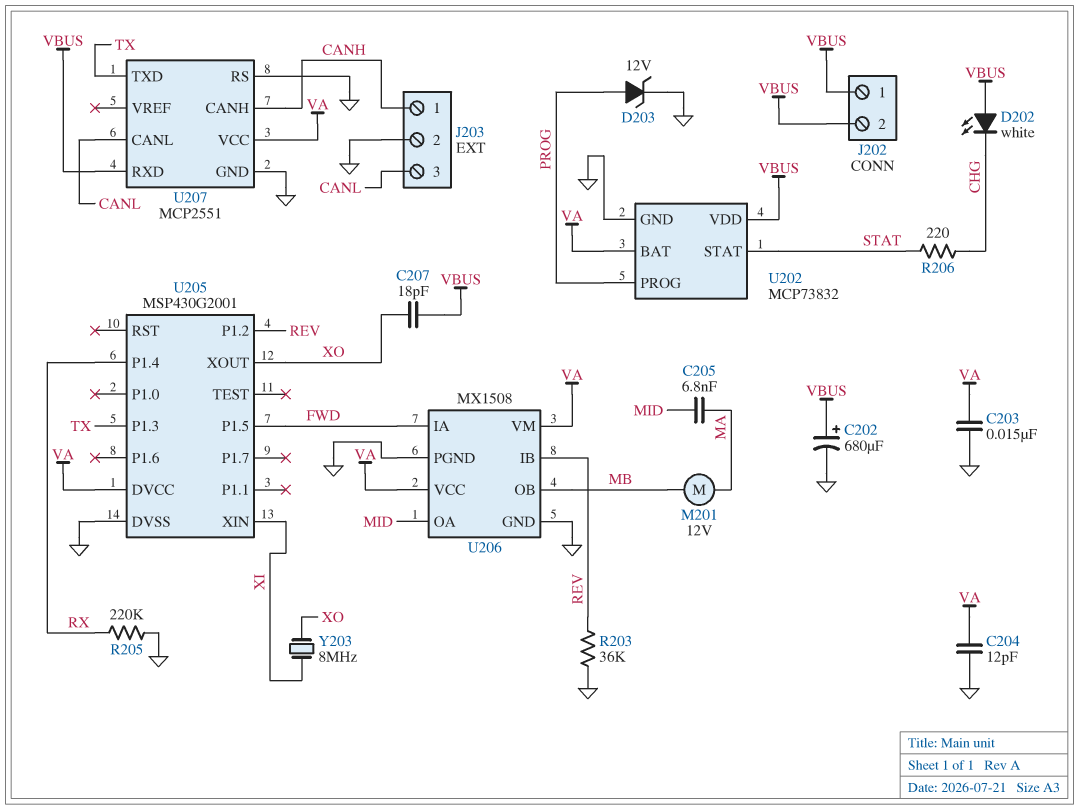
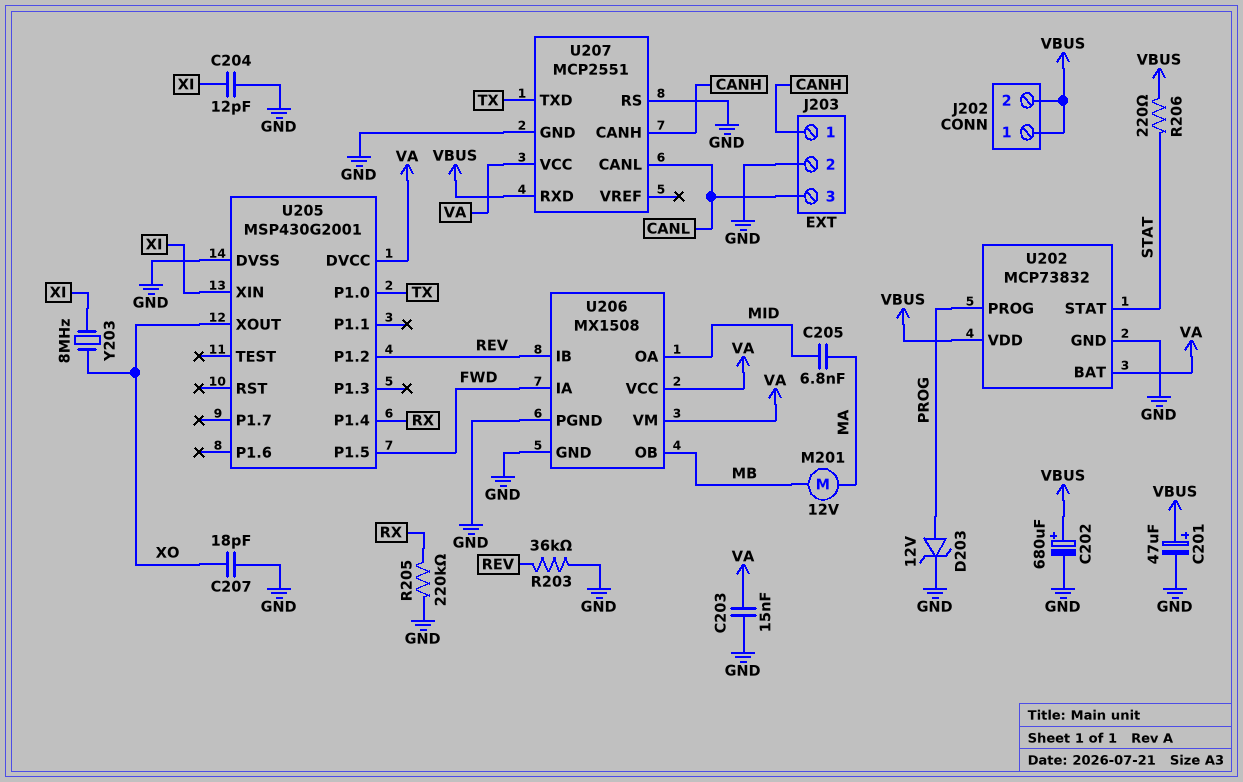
C201: none -> 47uF (plus VBUS, minus GND)
C204: 12pF (GND, VA) -> 12pF (GND, XI)
C207: 18pF (VBUS, XO) -> 18pF (GND, XO)
D202: LED white (A VBUS, K CHG) -> none
R206: 220 (CHG, STAT) -> 220 (STAT, VBUS)
U205 pin P1.0: none -> TX
U205 pin P1.3: TX -> none

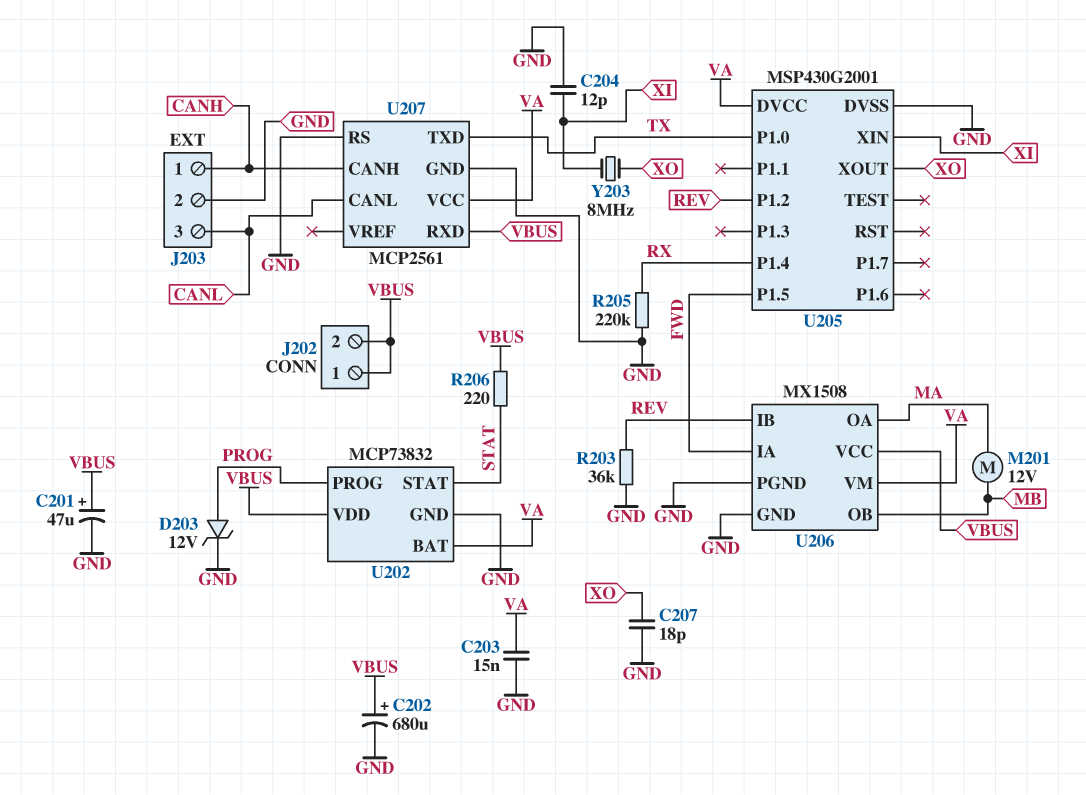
C205: 6.8nF (MA, MID) -> none
U206 pin OA: MID -> MA
U206 pin VCC: VA -> VBUS
U207: MCP2551 -> MCP2561

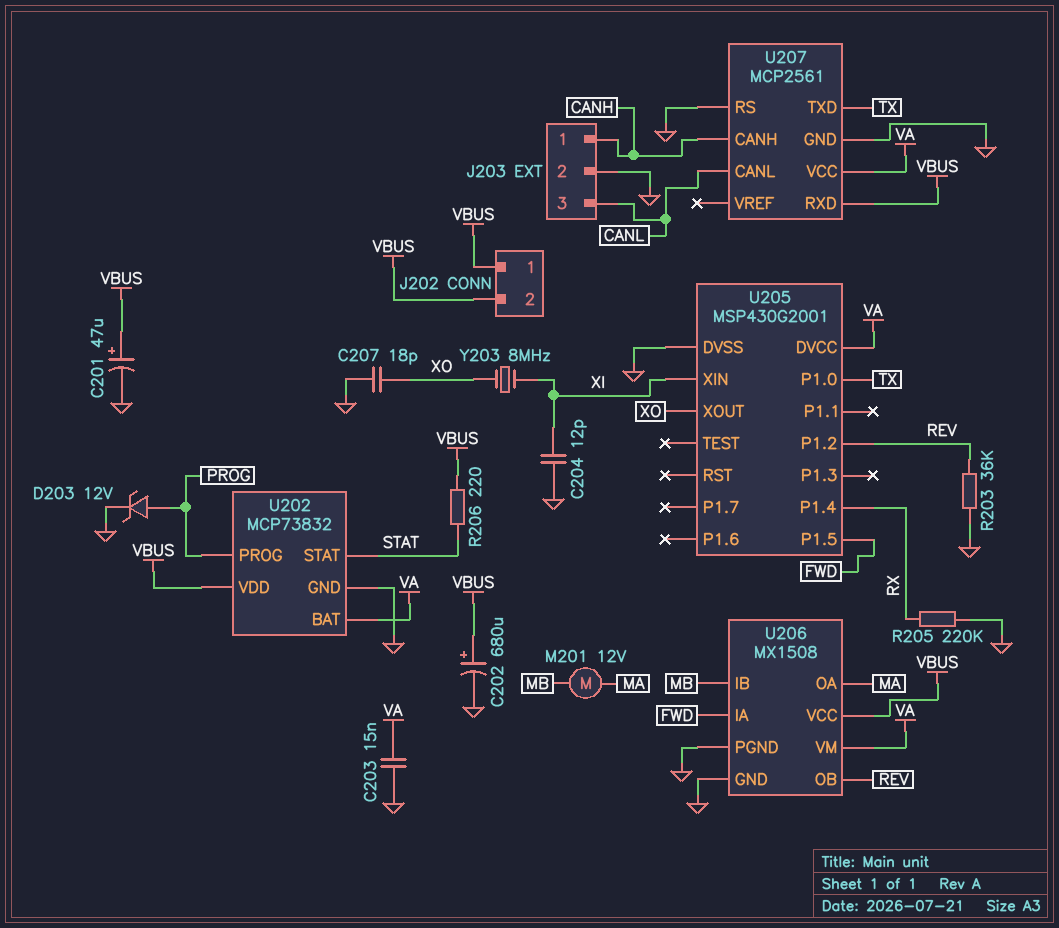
U206 pin IB: REV -> MB
U206 pin OB: MB -> REV

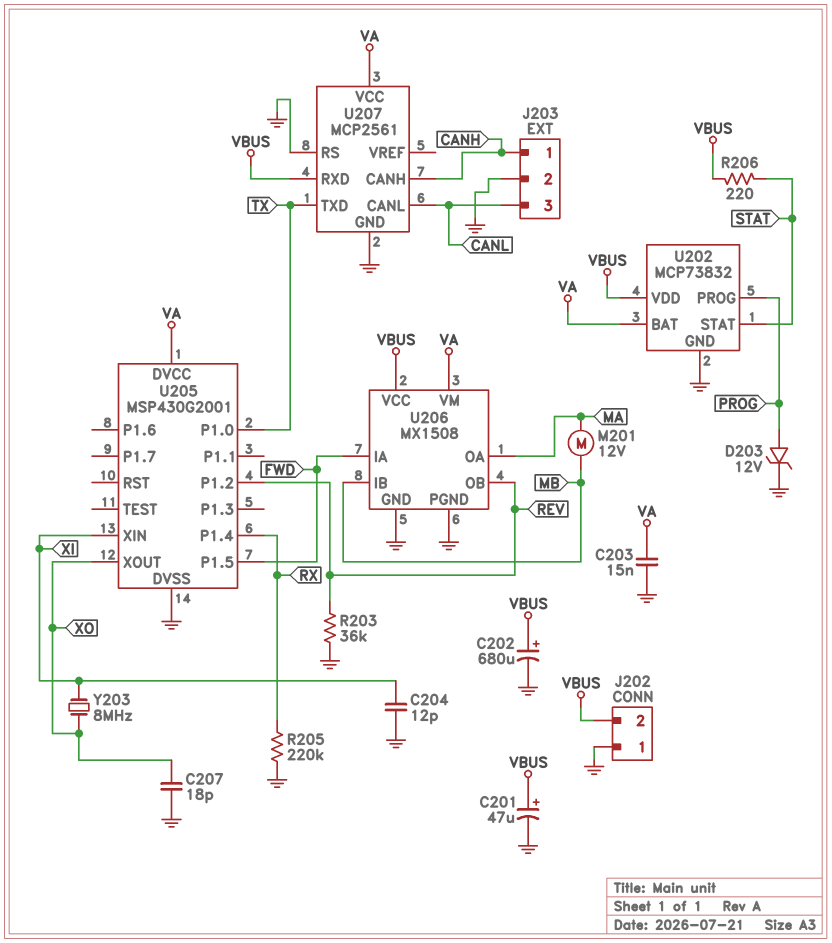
J202 pin 1: VBUS -> GND

